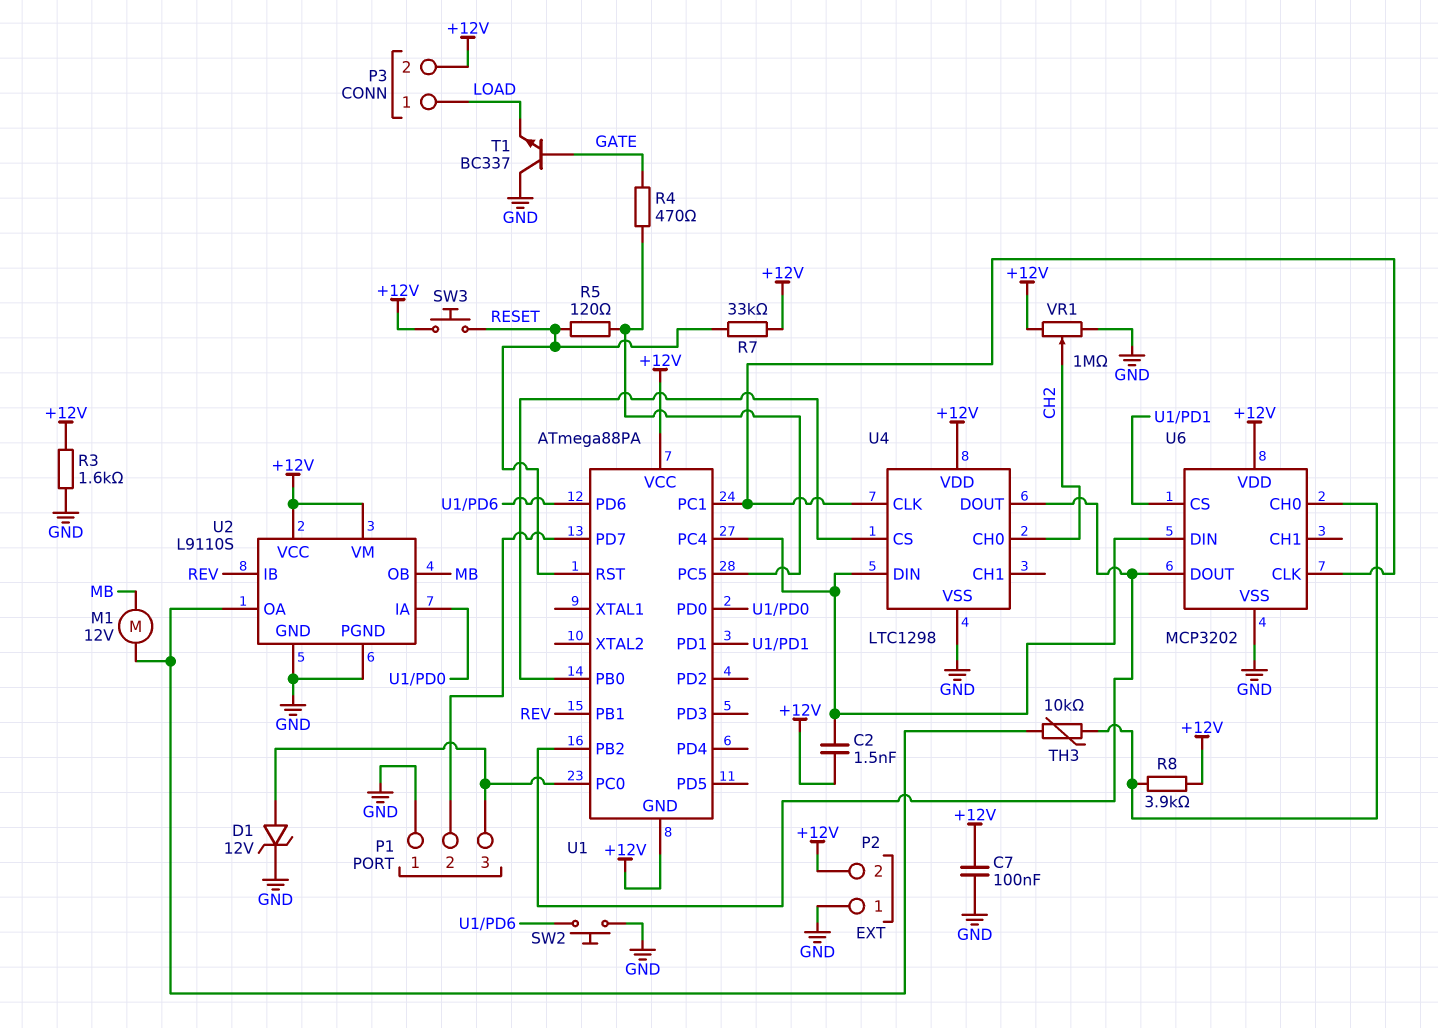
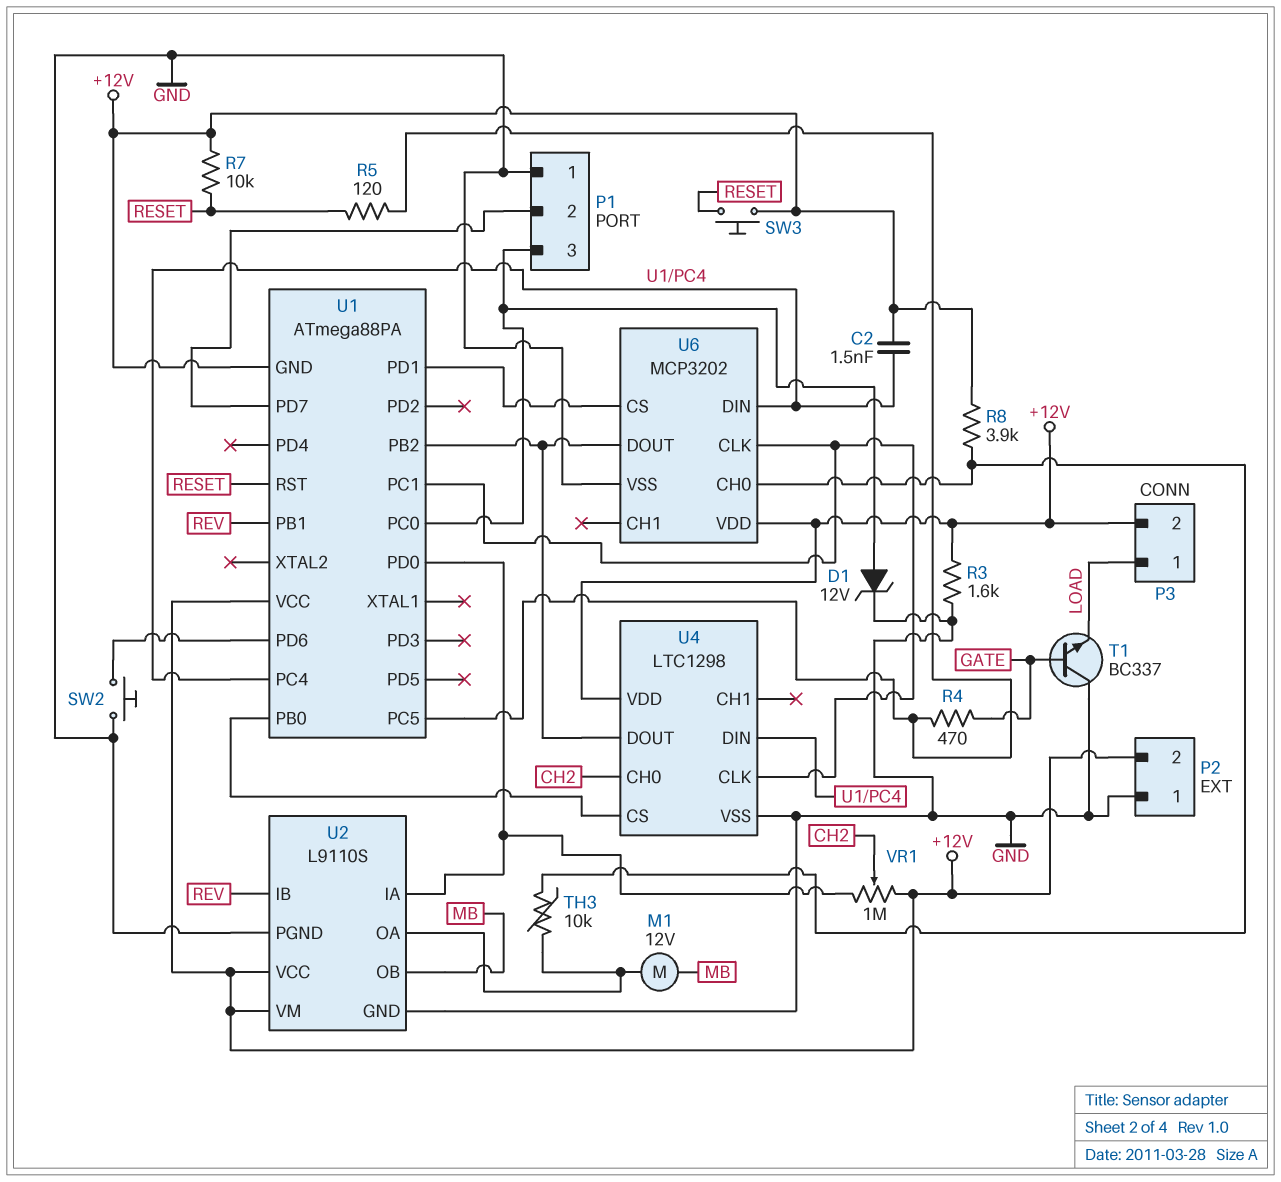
C7: 100nF (+12V, GND) -> none
R7: 33k (+12V, RESET) -> 10k (+12V, RESET)
VR1: 1M (+12V, GND, wiper CH2) -> 1M (+12V, U1/PD0, wiper CH2)

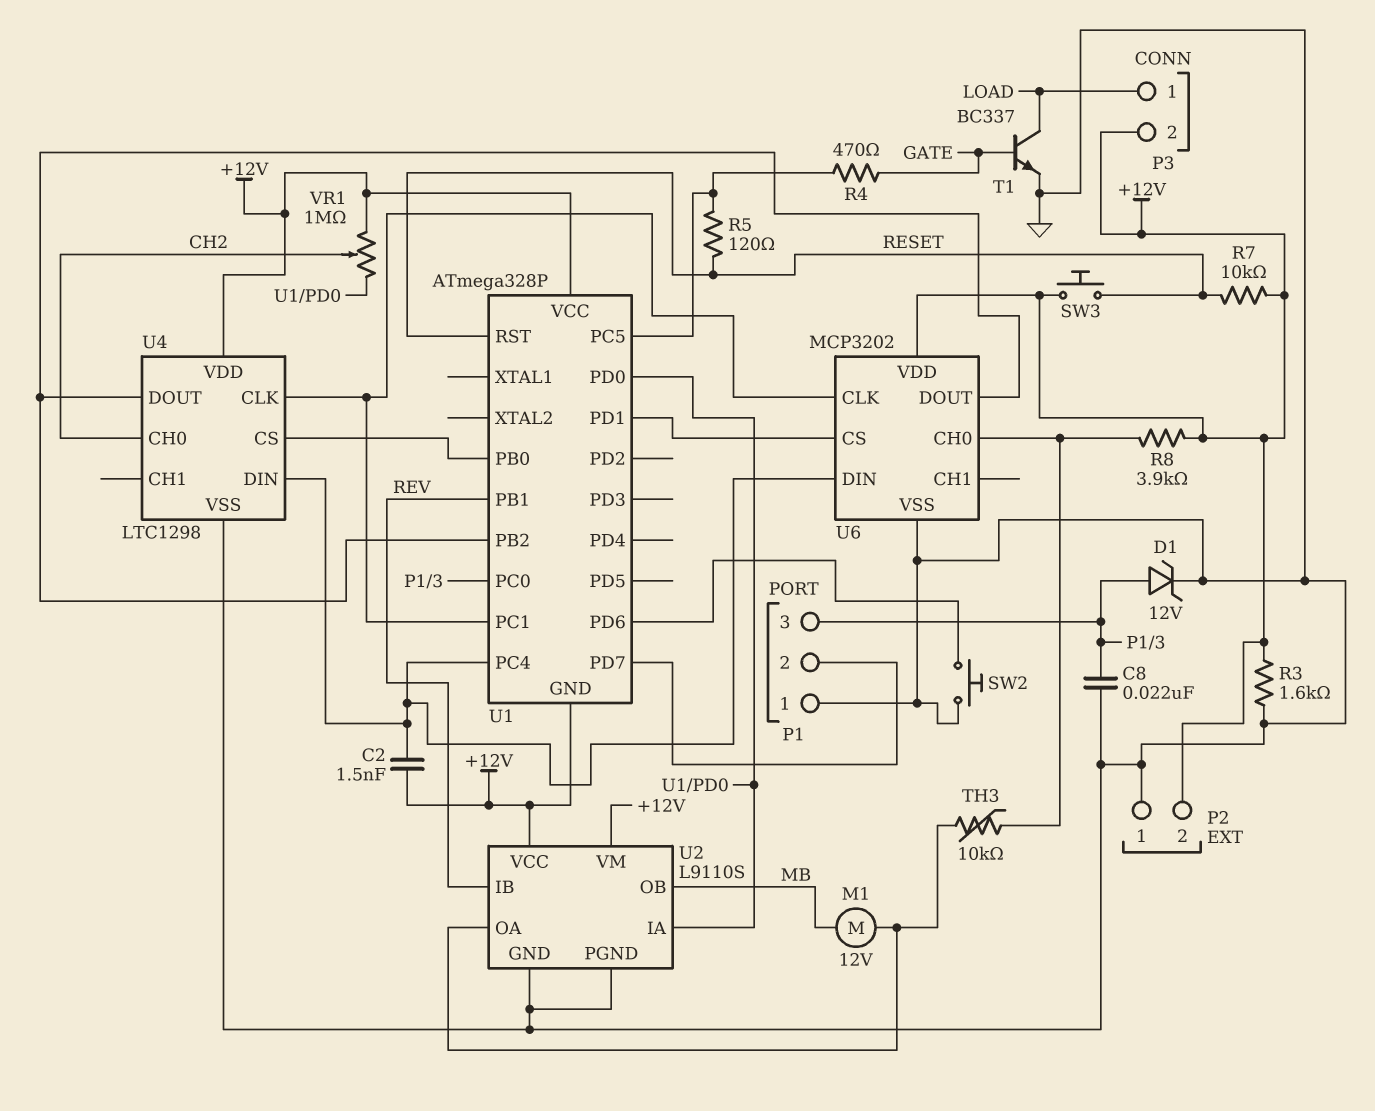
C8: none -> 22nF (GND, P1/3)
T1: NPN BC337 (B GATE, C GND, E LOAD) -> NPN BC337 (B GATE, C LOAD, E GND)
U1: ATmega88PA -> ATmega328P

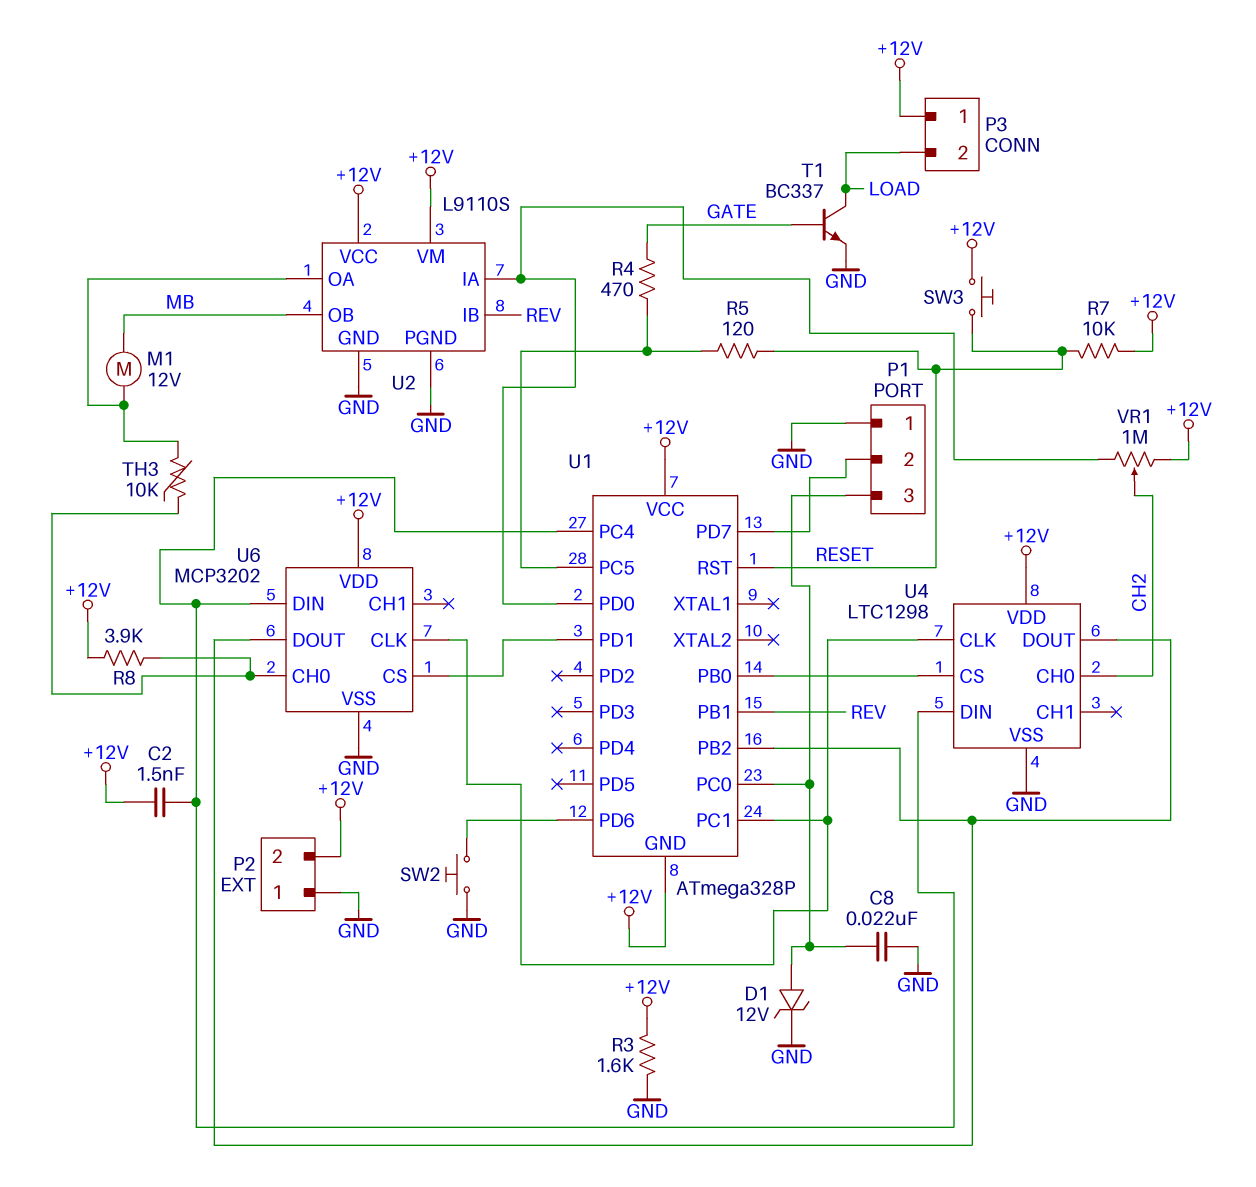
P3 pin 1: LOAD -> +12V
P3 pin 2: +12V -> LOAD

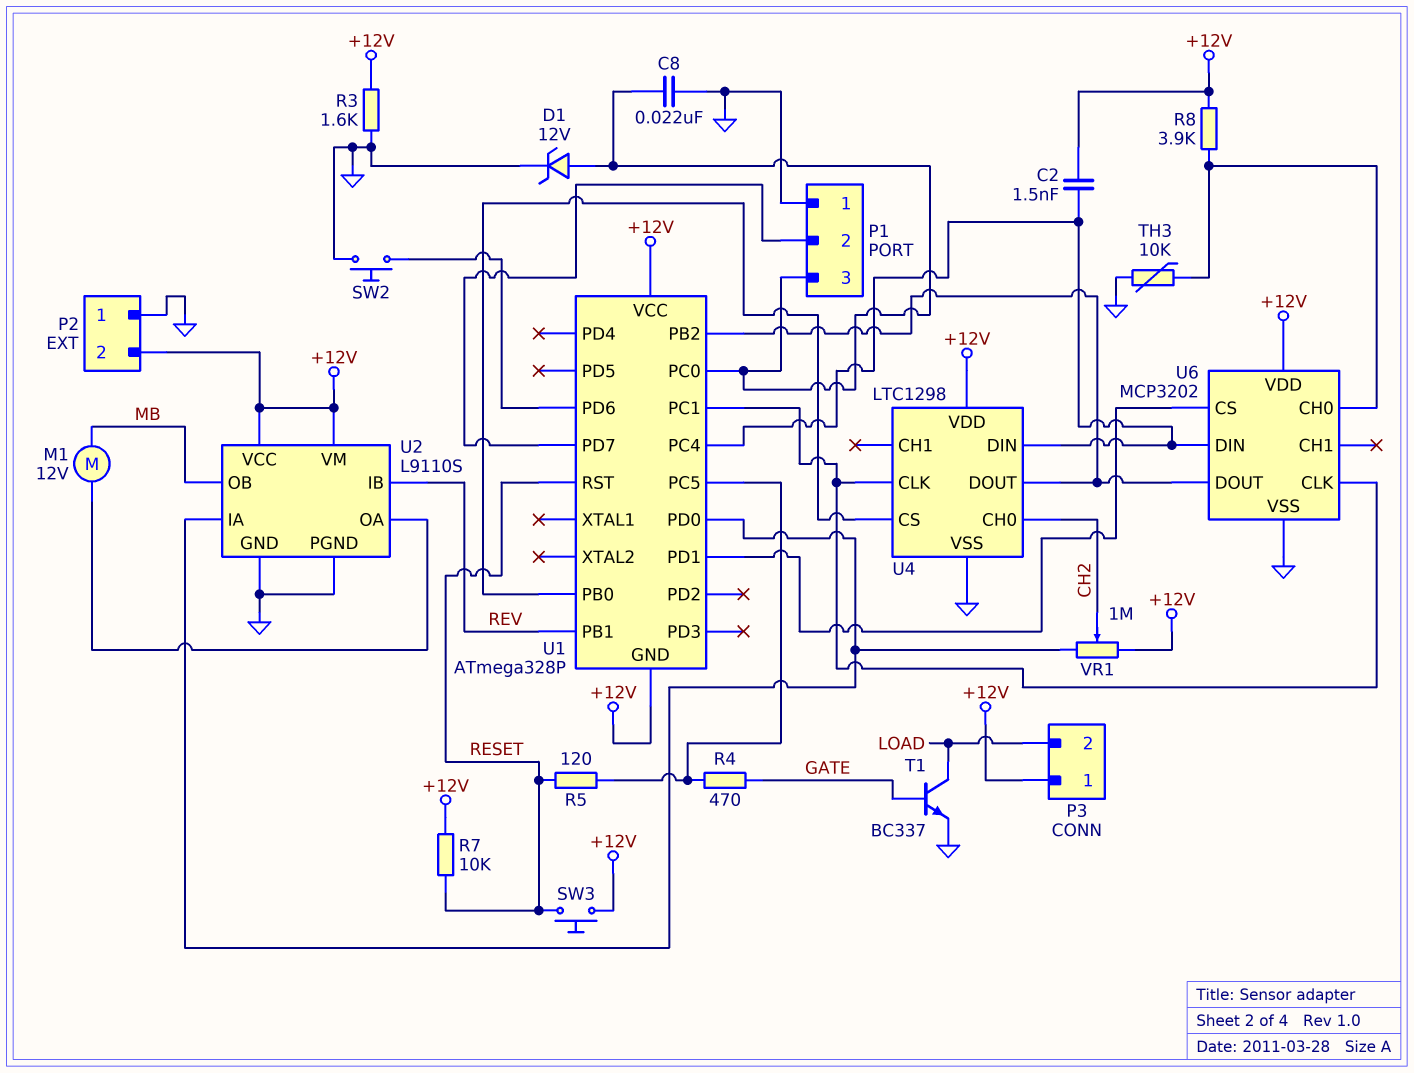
TH3: 10k (U2/OA, U6/CH0) -> 10k (GND, U6/CH0)

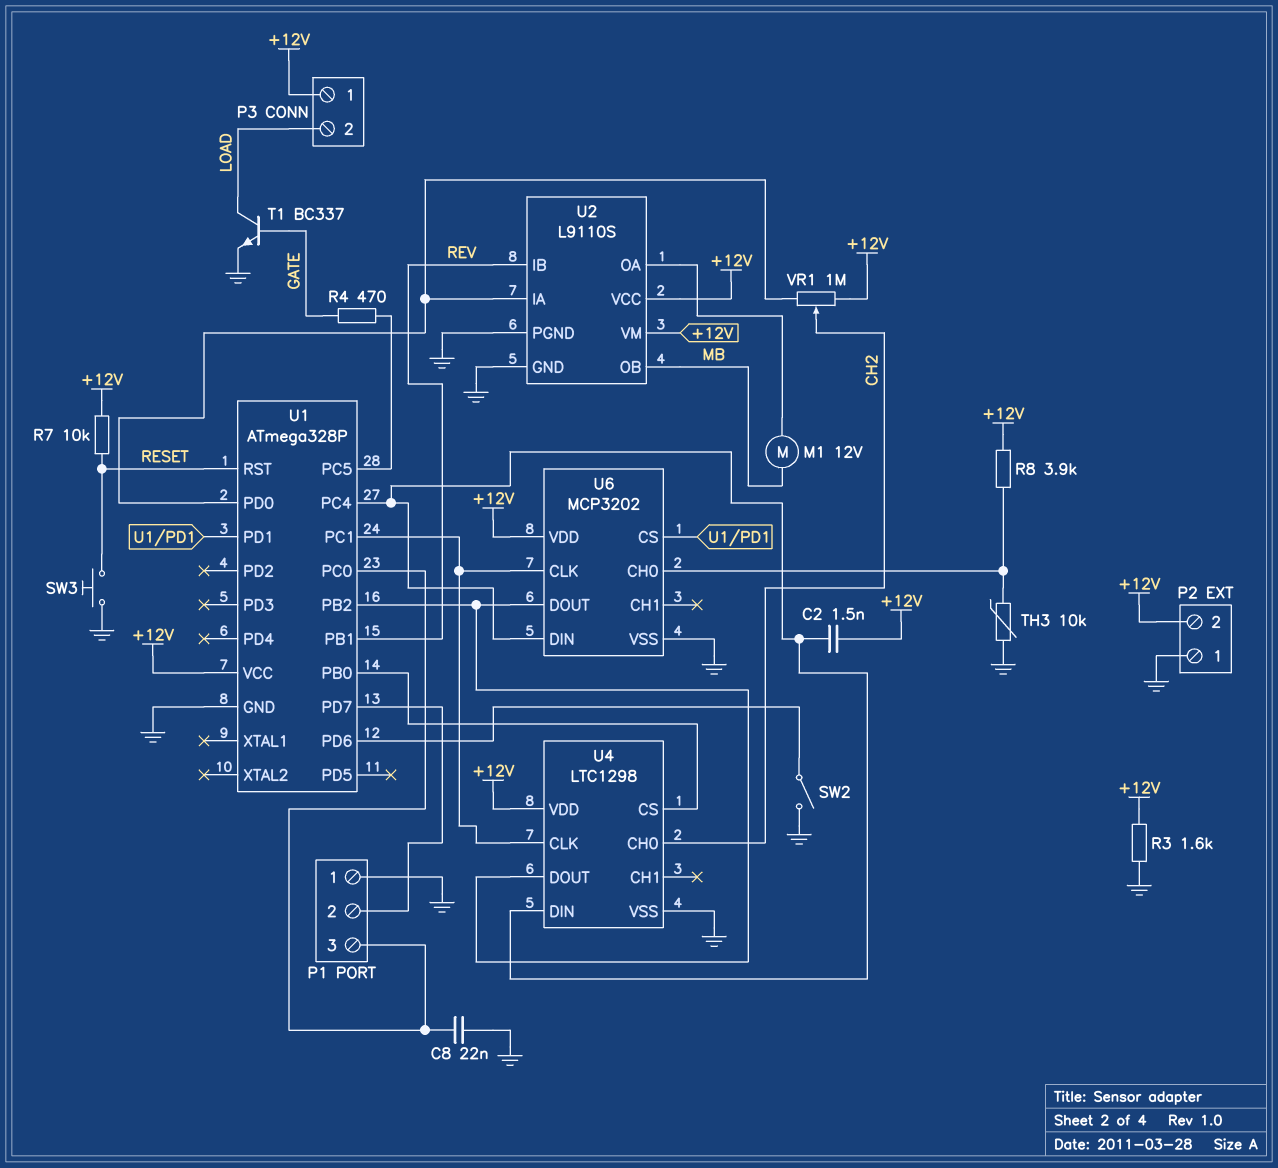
D1: zener 12V (A P1/3, K GND) -> none
R5: 120 (RESET, U1/PC5) -> none
SW2: button (GND, U1/PD6) -> switch (GND, U1/PD6)
SW3: button (+12V, RESET) -> button (GND, RESET)
U1 pin GND: +12V -> GND

